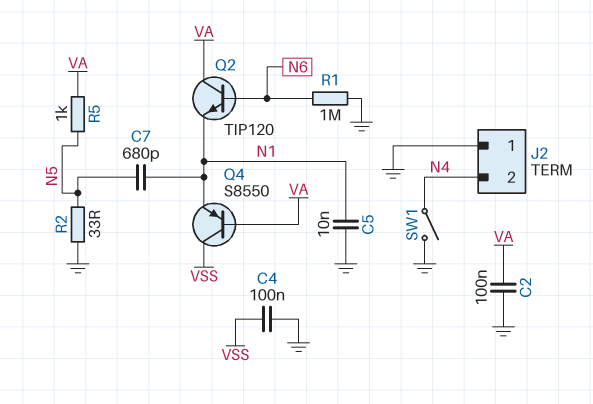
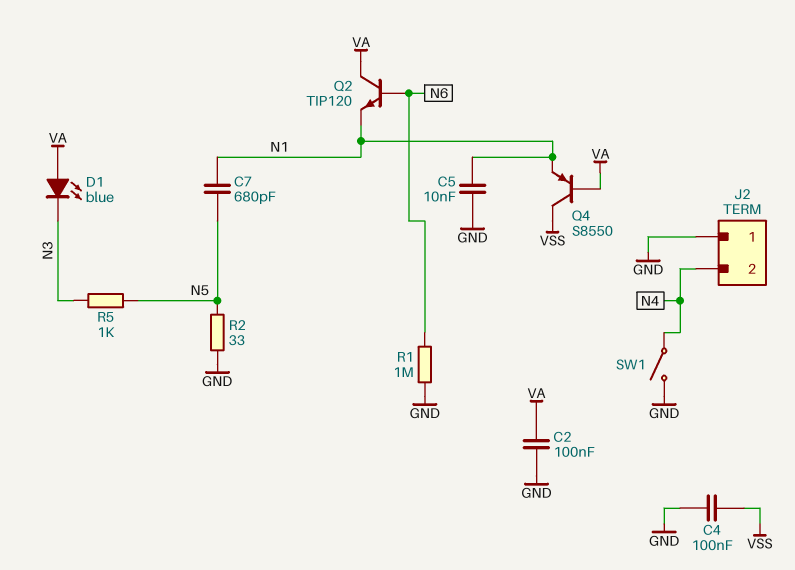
D1: none -> LED blue (A VA, K N3)
R5: 1k (N5, VA) -> 1k (N3, N5)

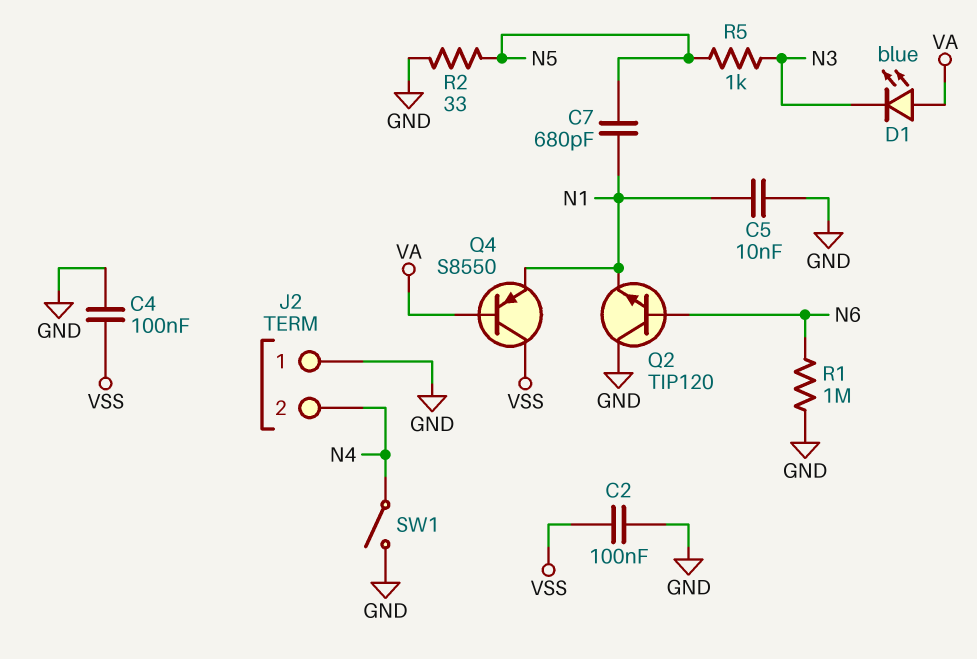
C2: 100nF (GND, VA) -> 100nF (GND, VSS)
Q2: NPN TIP120 (B N6, C VA, E N1) -> NPN TIP120 (B N6, C GND, E N1)

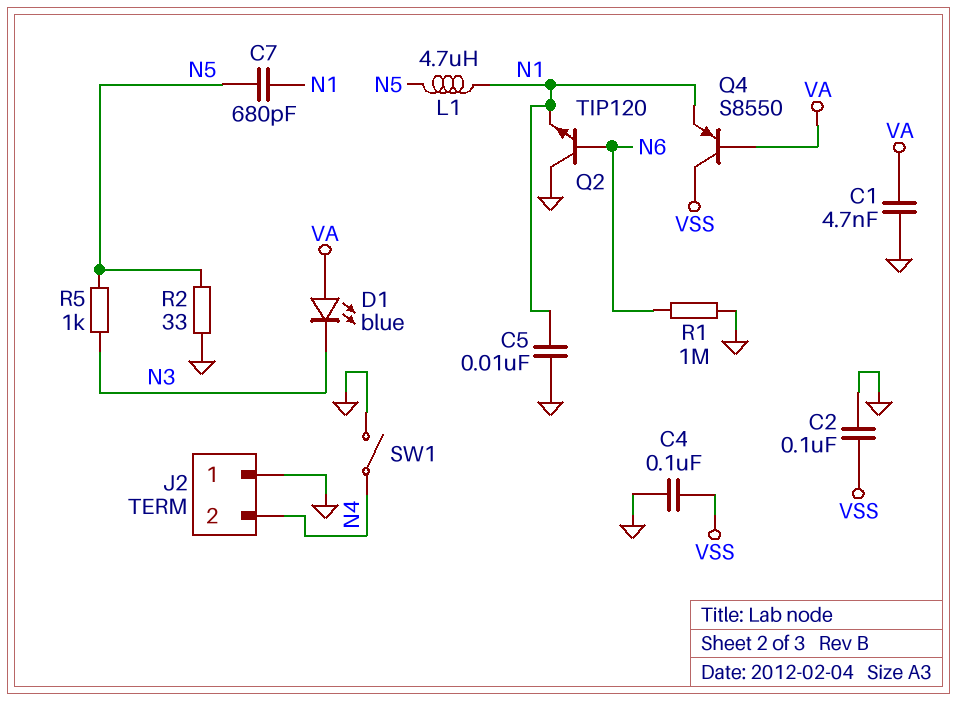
C1: none -> 4.7nF (GND, VA)
L1: none -> 4.7uH (N1, N5)

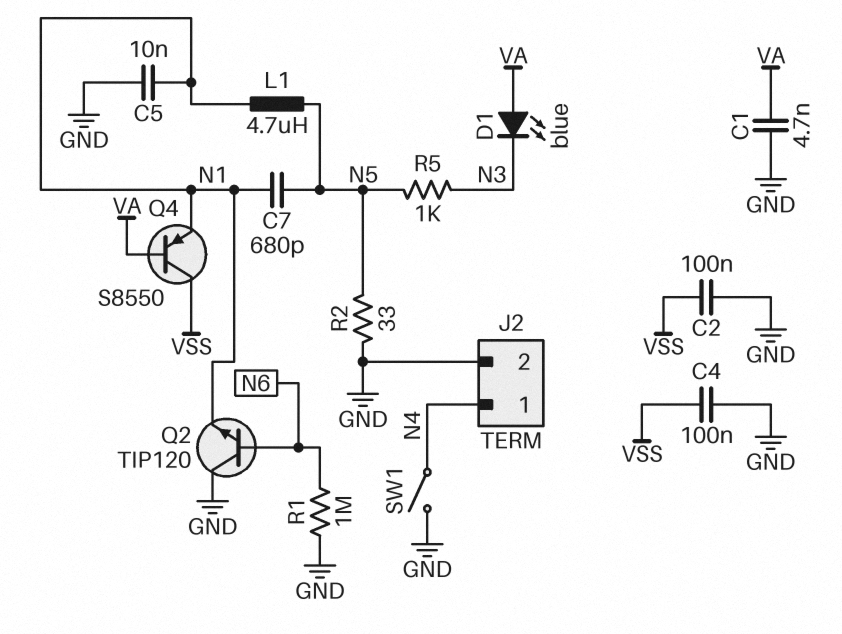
J2 pin 1: GND -> N4
J2 pin 2: N4 -> GND

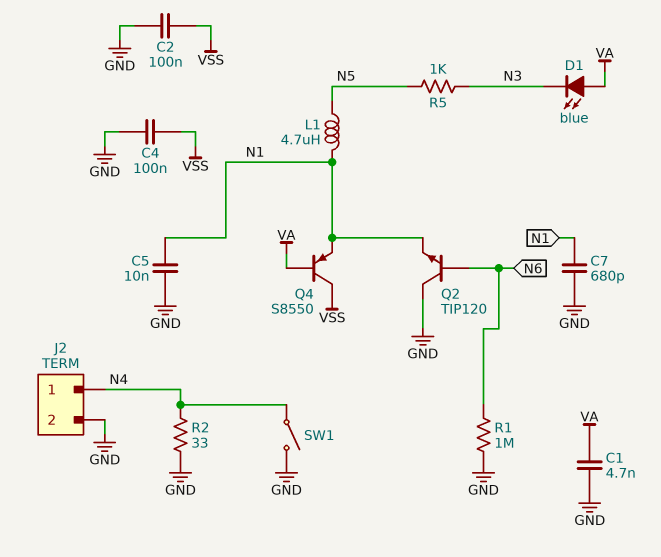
C7: 680pF (N1, N5) -> 680pF (GND, N1)
R2: 33 (GND, N5) -> 33 (GND, N4)

